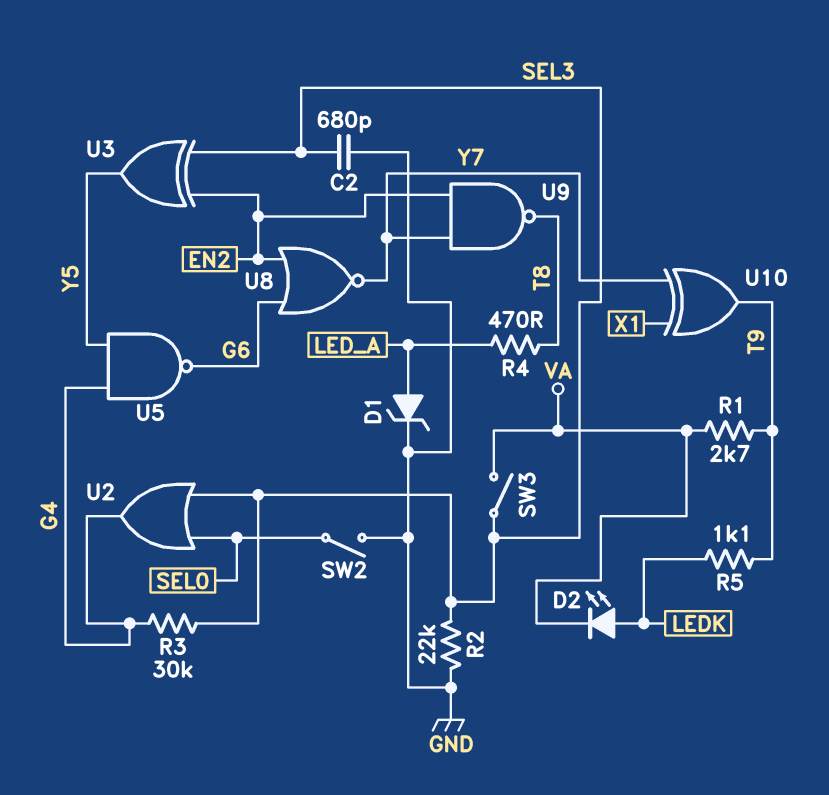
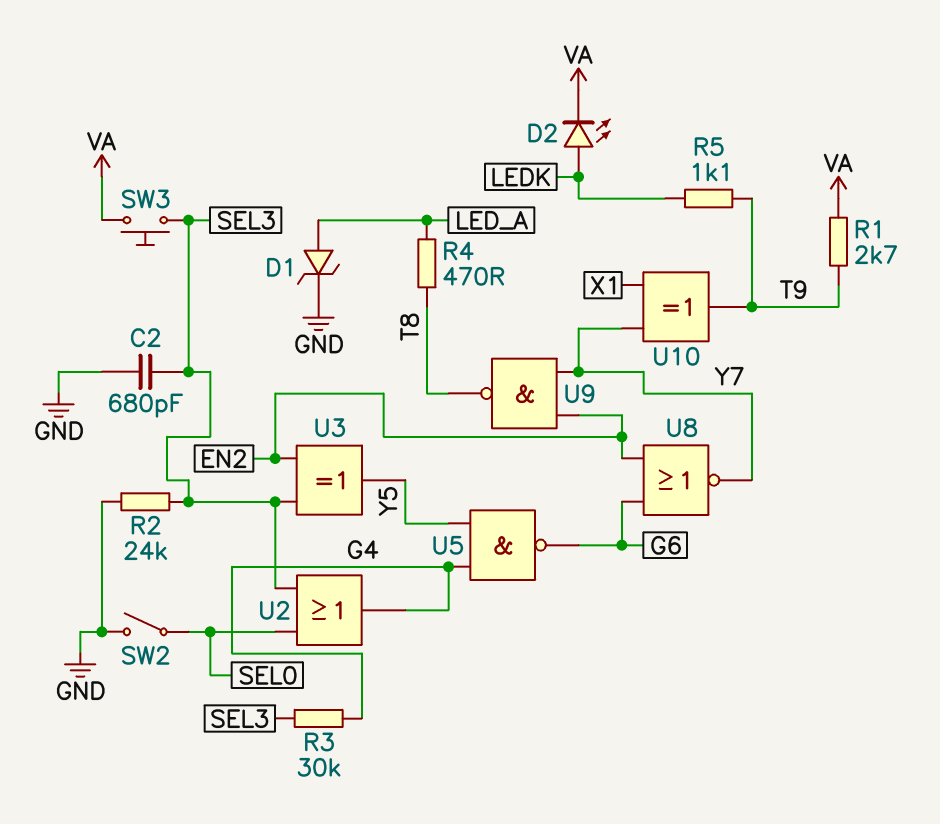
R2: 22k (GND, SEL3) -> 24k (GND, SEL3)
SW3: switch (SEL3, VA) -> button (SEL3, VA)

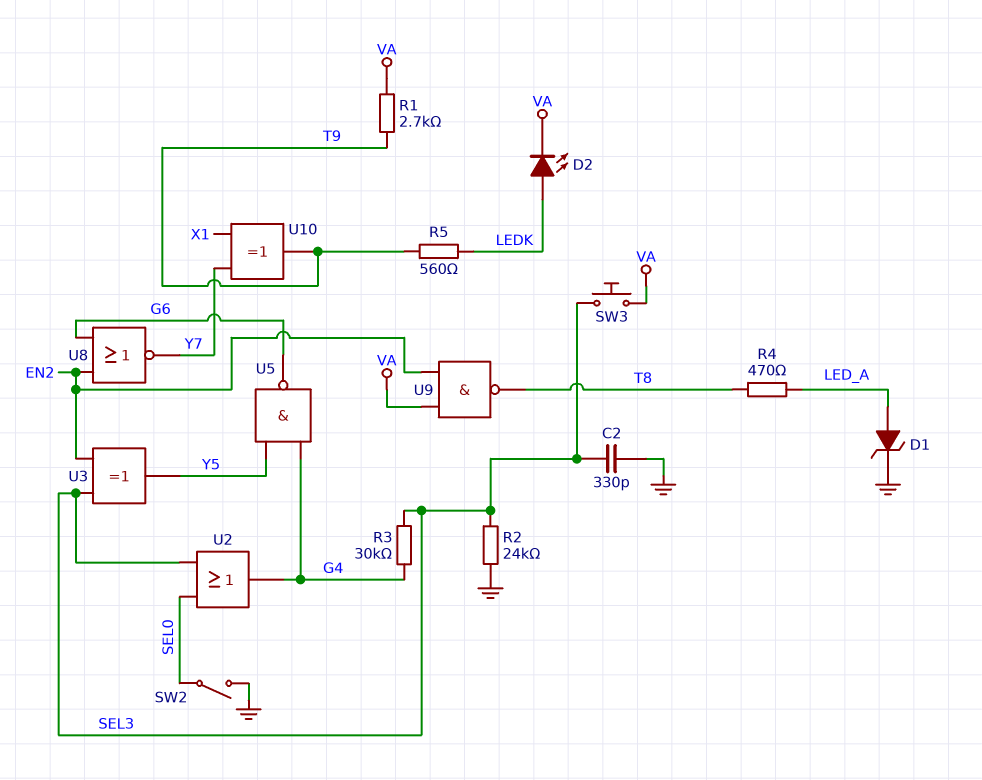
C2: 680pF (GND, SEL3) -> 330pF (GND, SEL3)
R5: 1.1k (LEDK, T9) -> 560 (LEDK, T9)
U9: NAND (in EN2, in Y7, out T8) -> NAND (in EN2, in VA, out T8)

